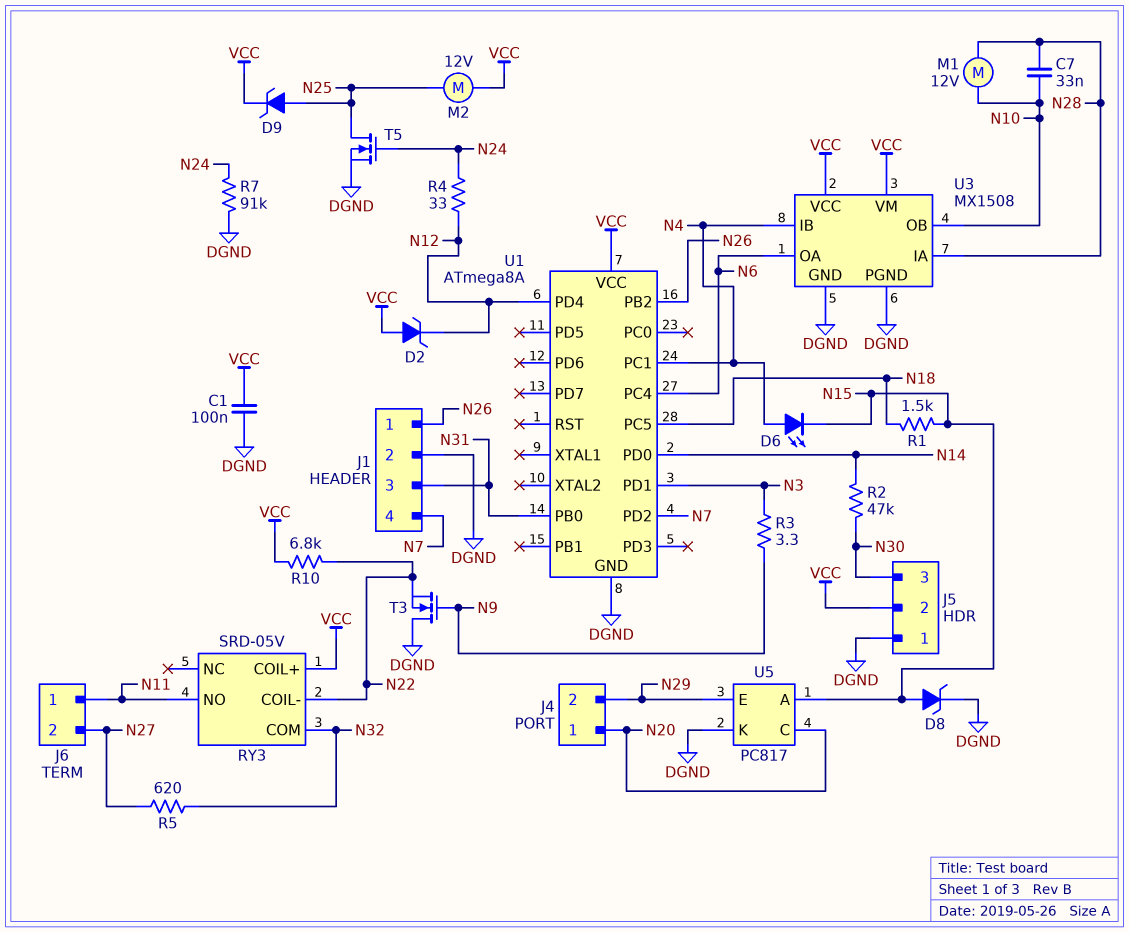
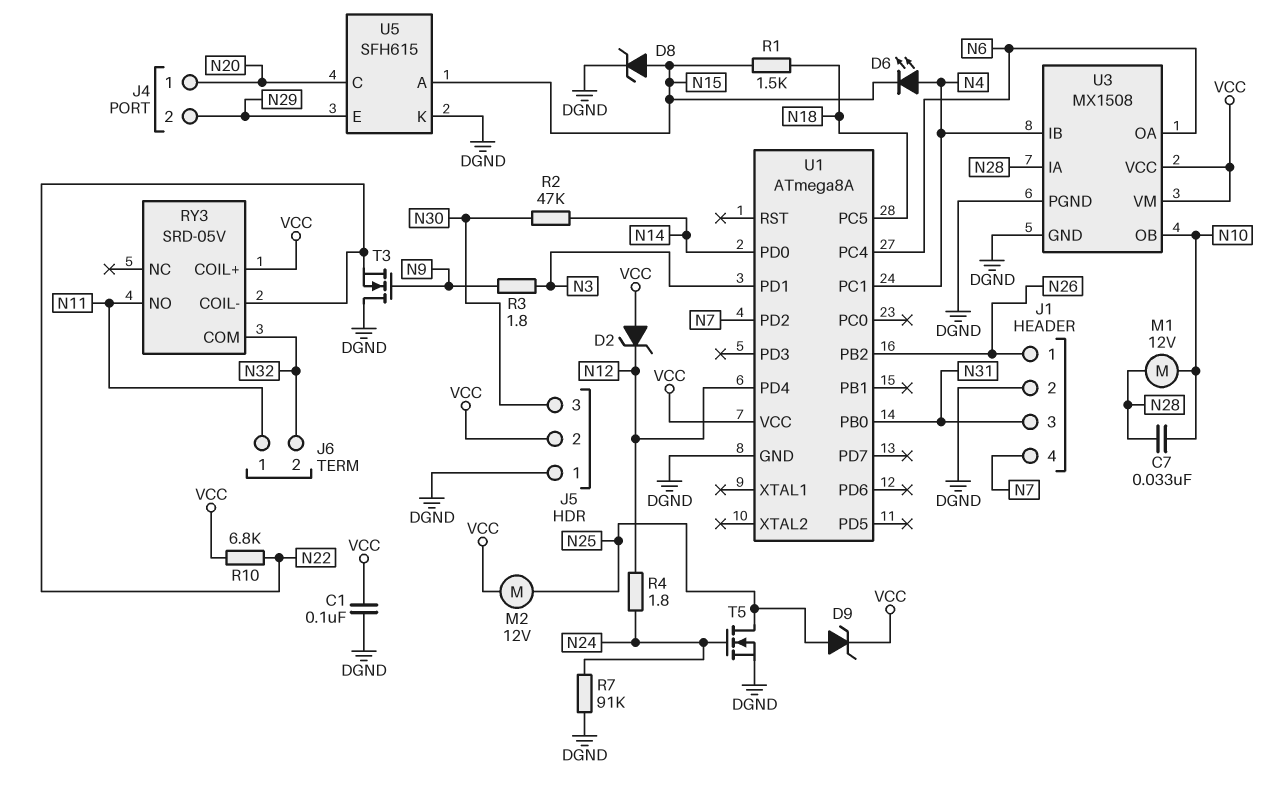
J6 pin 2: N27 -> N32
R3: 3.3 (N3, N9) -> 1.8 (N3, N9)
R4: 33 (N12, N24) -> 1.8 (N12, N24)
R5: 620 (N27, N32) -> none
U5: PC817 -> SFH615

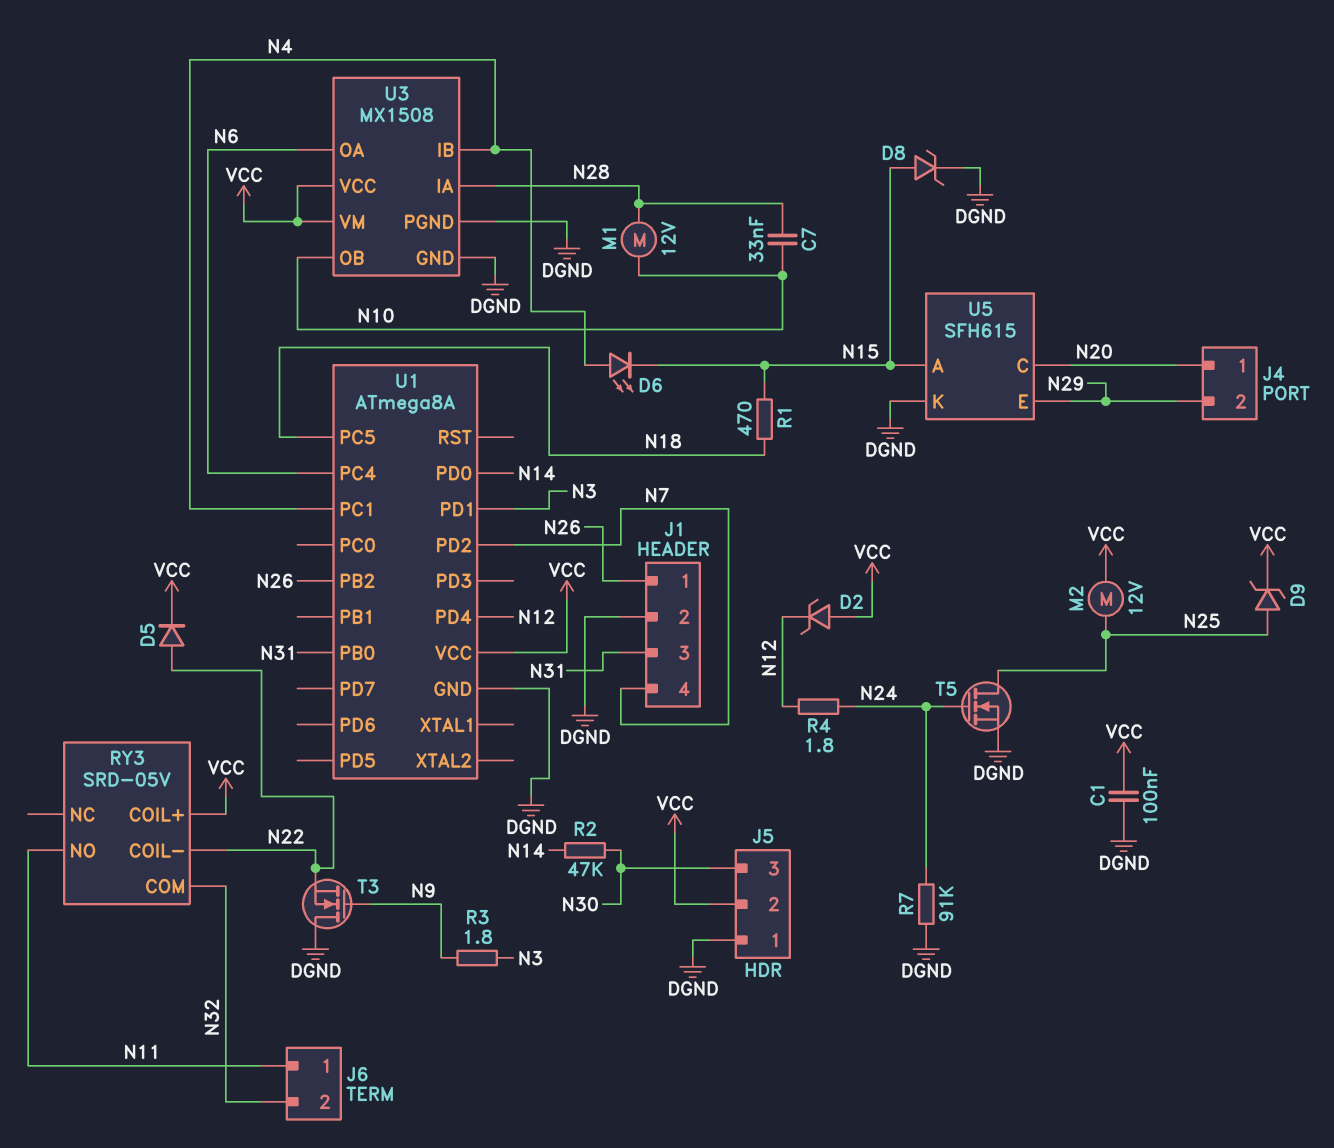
D5: none -> diode (A N22, K VCC)
R1: 1.5k (N15, N18) -> 470 (N15, N18)
R10: 6.8k (N22, VCC) -> none

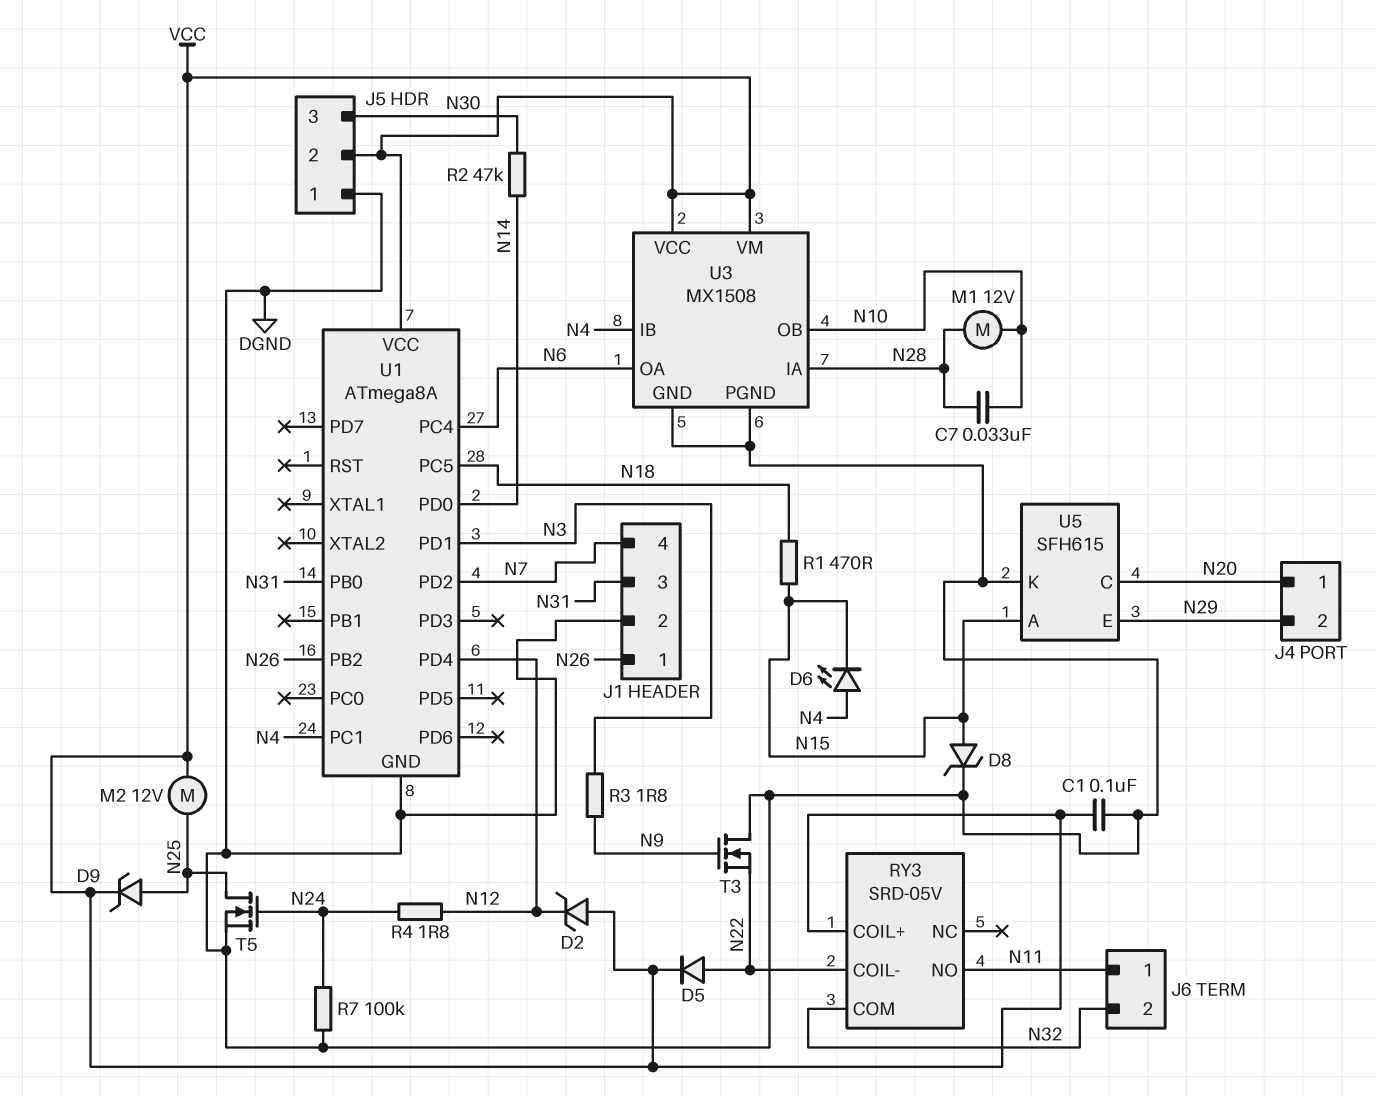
R7: 91k (DGND, N24) -> 100k (DGND, N24)

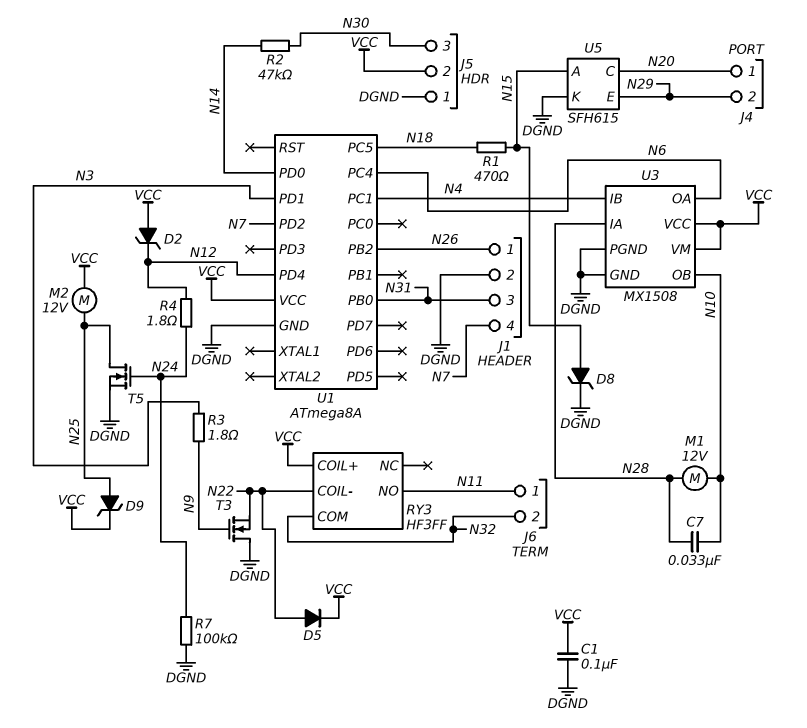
D6: LED (A N4, K N15) -> none
RY3: SRD-05V -> HF3FF

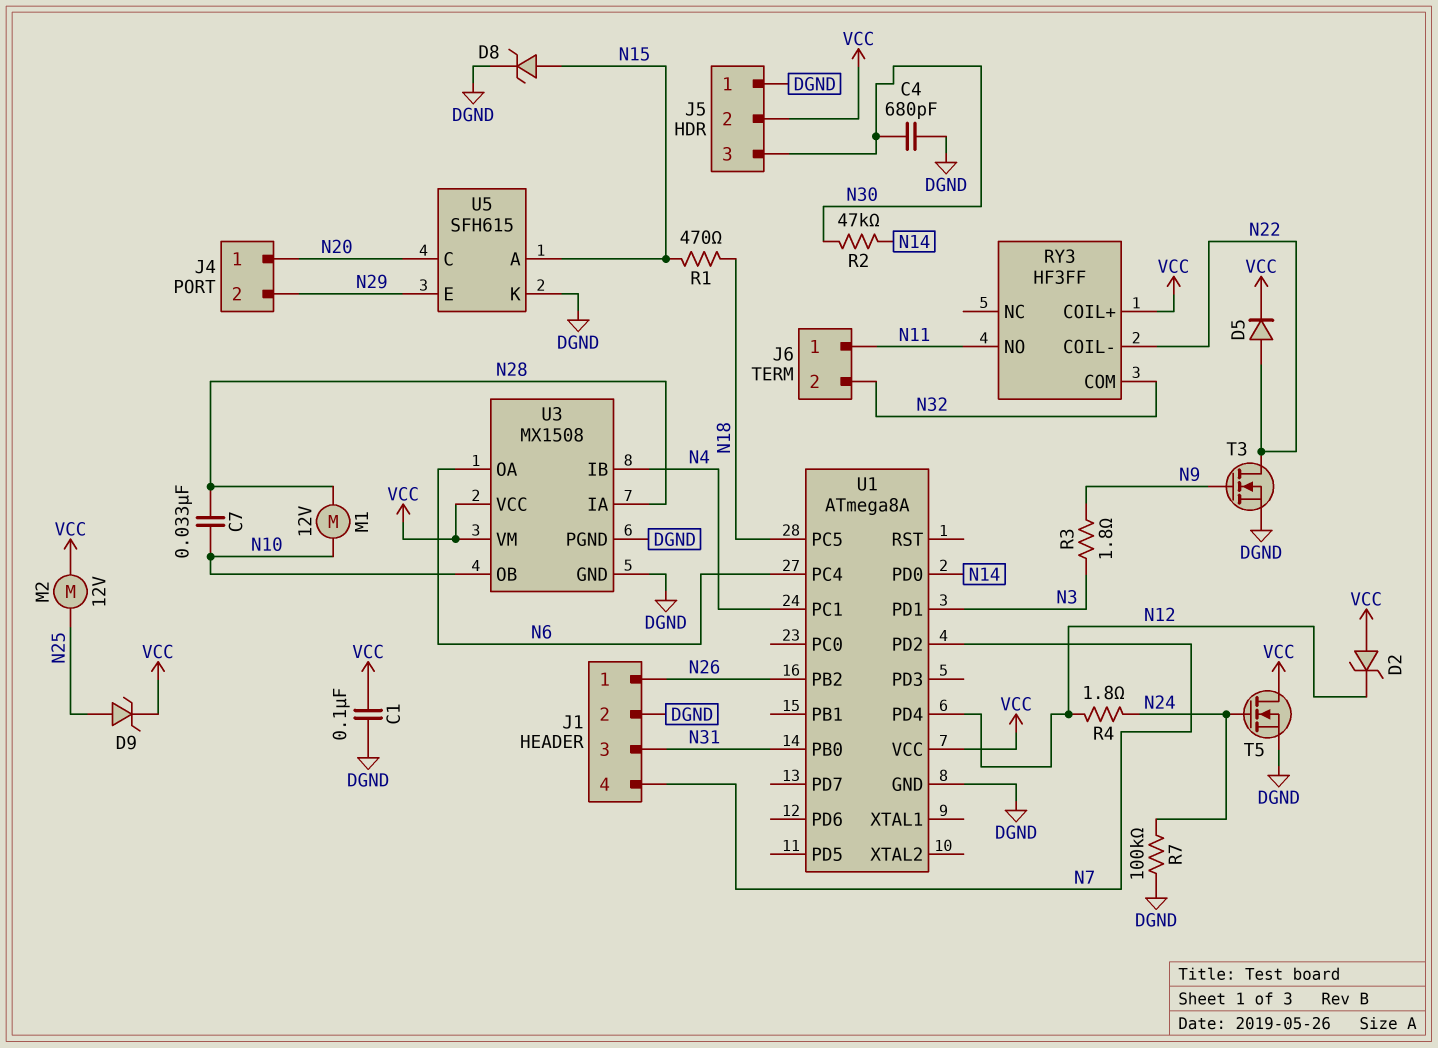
C4: none -> 680pF (DGND, N30)
T3: NMOS (G N9, D DGND, S N22) -> NMOS (G N9, D N22, S DGND)
T5: NMOS (G N24, D N25, S DGND) -> NMOS (G N24, D VCC, S DGND)

